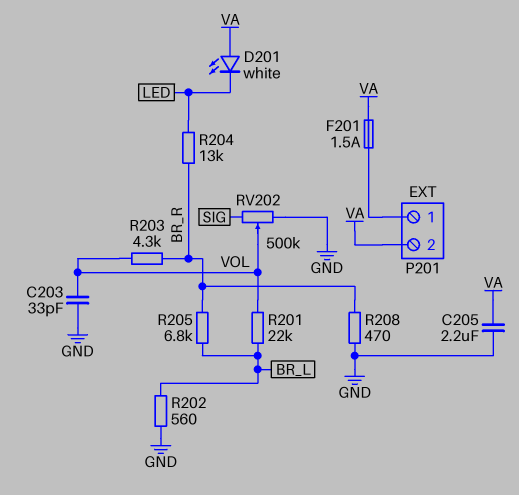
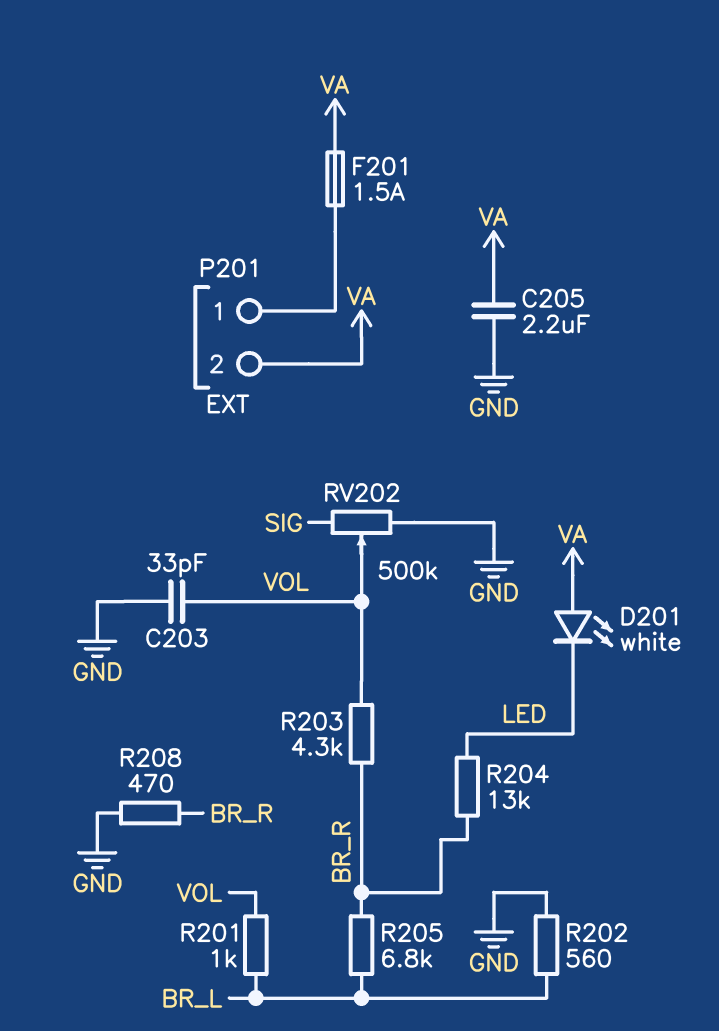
R201: 22k (BR_L, VOL) -> 1k (BR_L, VOL)

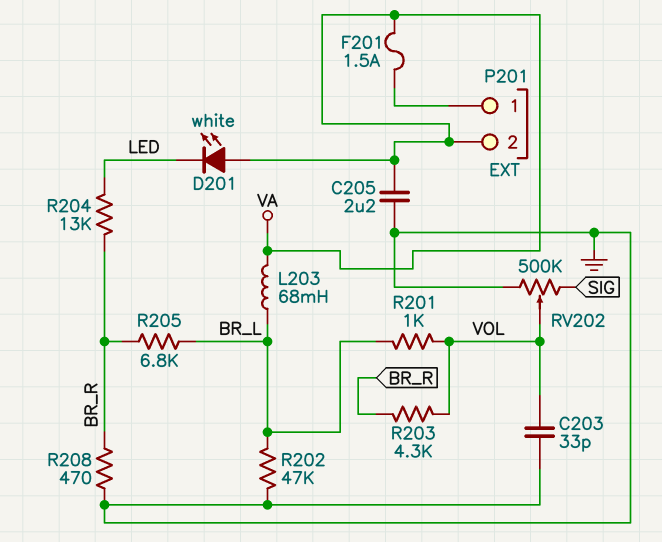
L203: none -> 68mH (BR_L, VA)
R202: 560 (BR_L, GND) -> 47k (BR_L, GND)

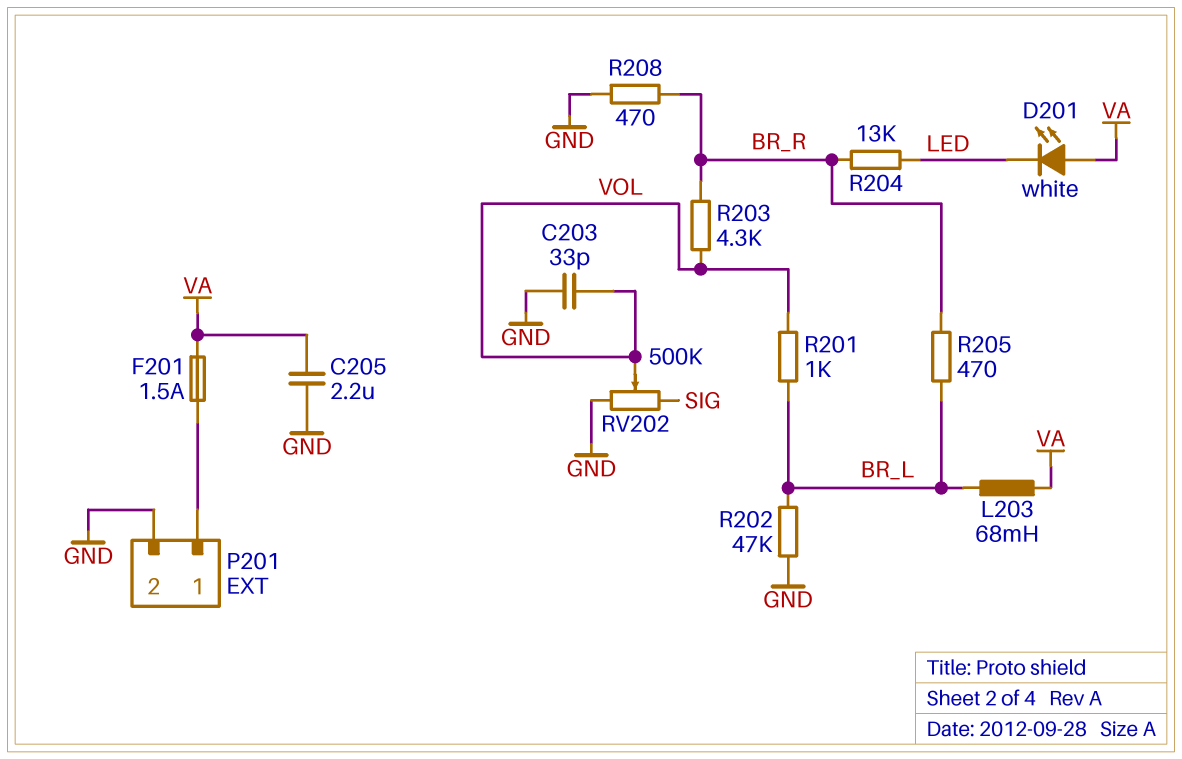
P201 pin 2: VA -> GND
R205: 6.8k (BR_L, BR_R) -> 470 (BR_L, BR_R)

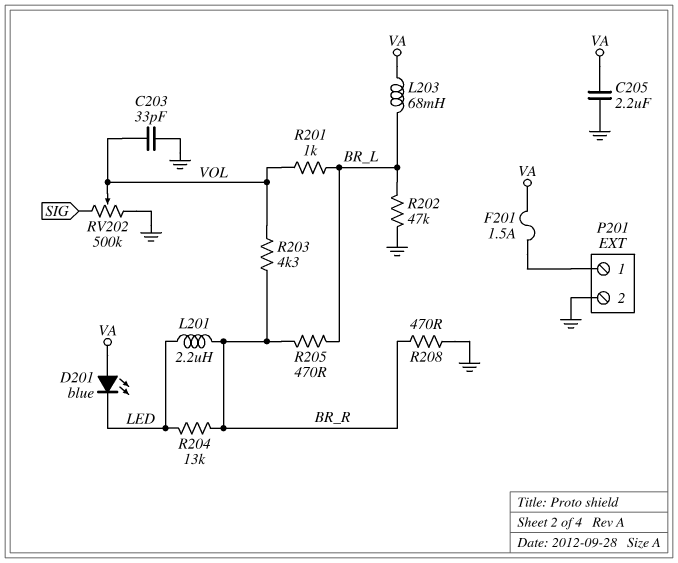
D201: LED white (A VA, K LED) -> LED blue (A VA, K LED)
L201: none -> 2.2uH (BR_R, LED)

